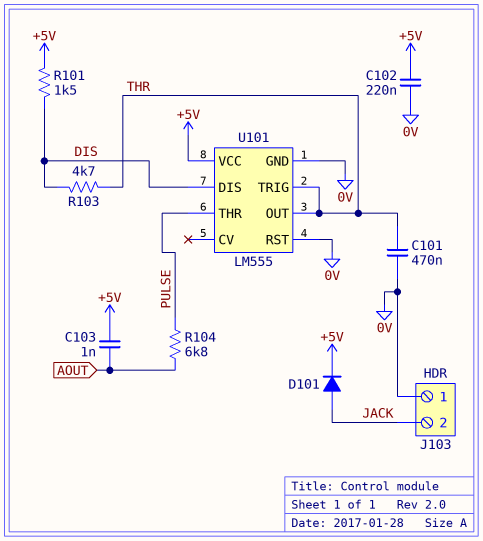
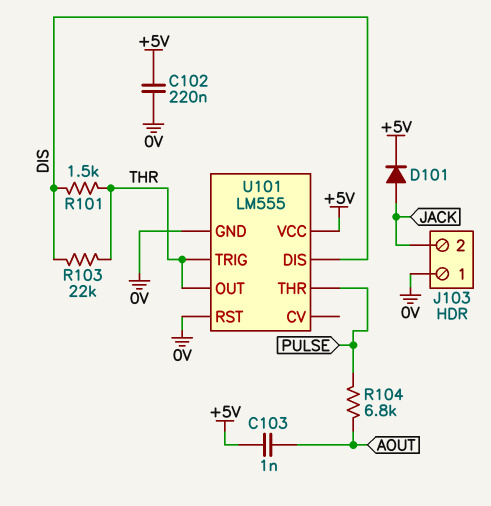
C101: 470nF (0V, THR) -> none
R101: 1.5k (+5V, DIS) -> 1.5k (DIS, THR)
R103: 4.7k (DIS, THR) -> 22k (DIS, THR)

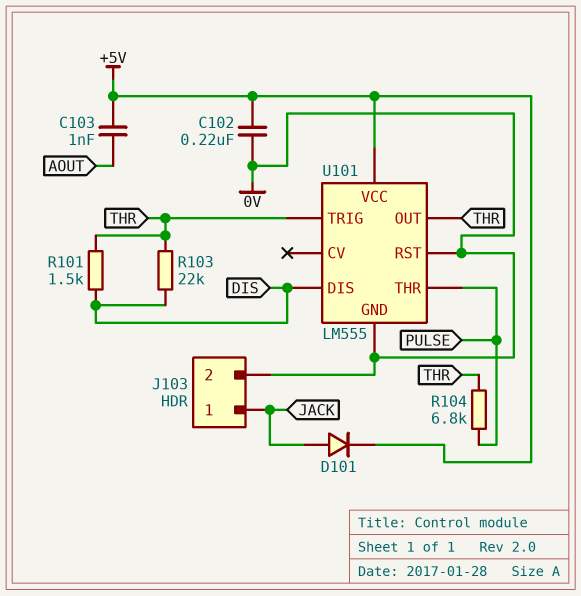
J103 pin 1: 0V -> JACK
J103 pin 2: JACK -> 0V
R104: 6.8k (AOUT, PULSE) -> 6.8k (PULSE, THR)

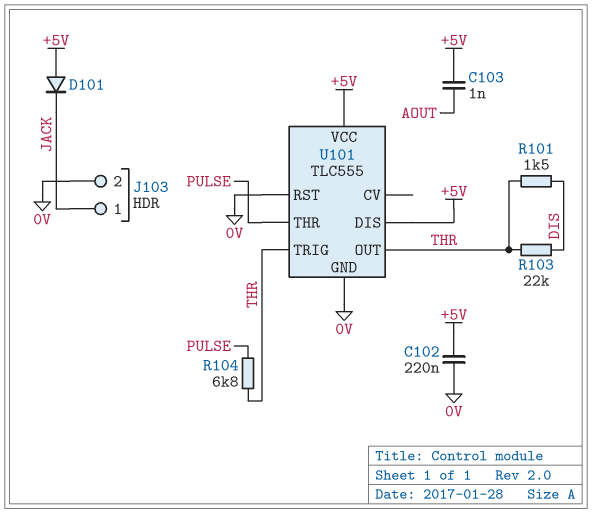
D101: diode (A JACK, K +5V) -> diode (A +5V, K JACK)
U101: LM555 -> TLC555
U101 pin DIS: DIS -> +5V

